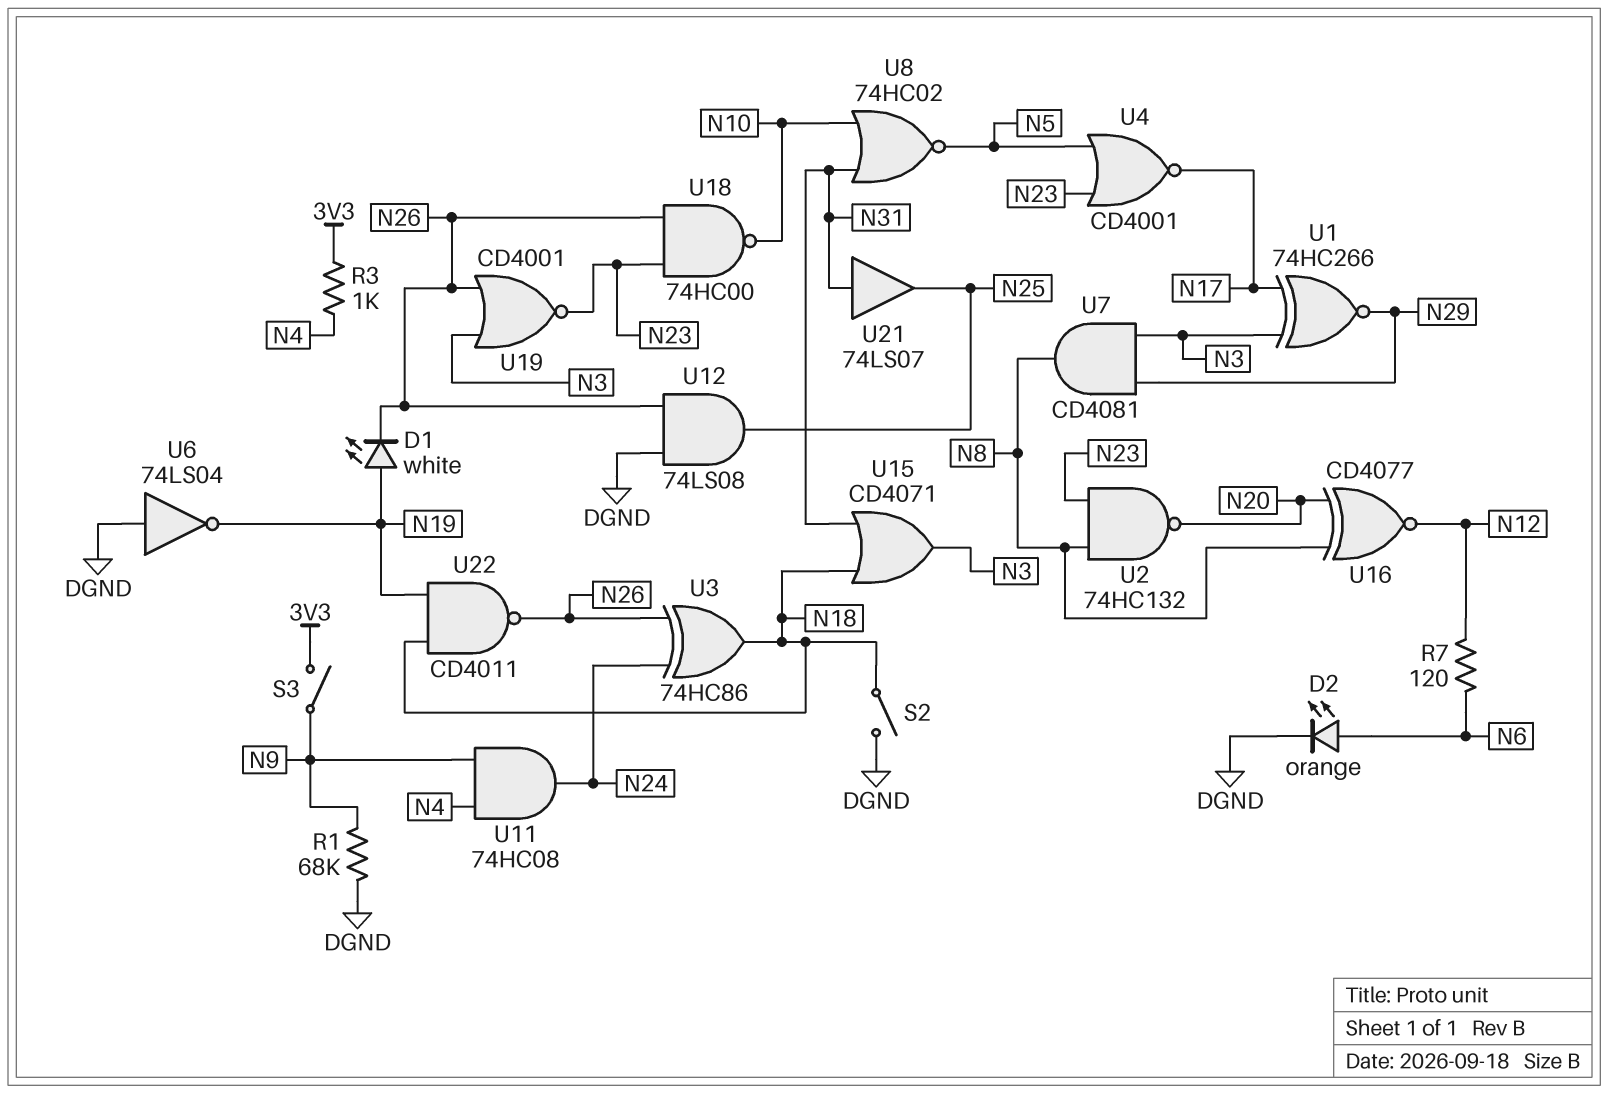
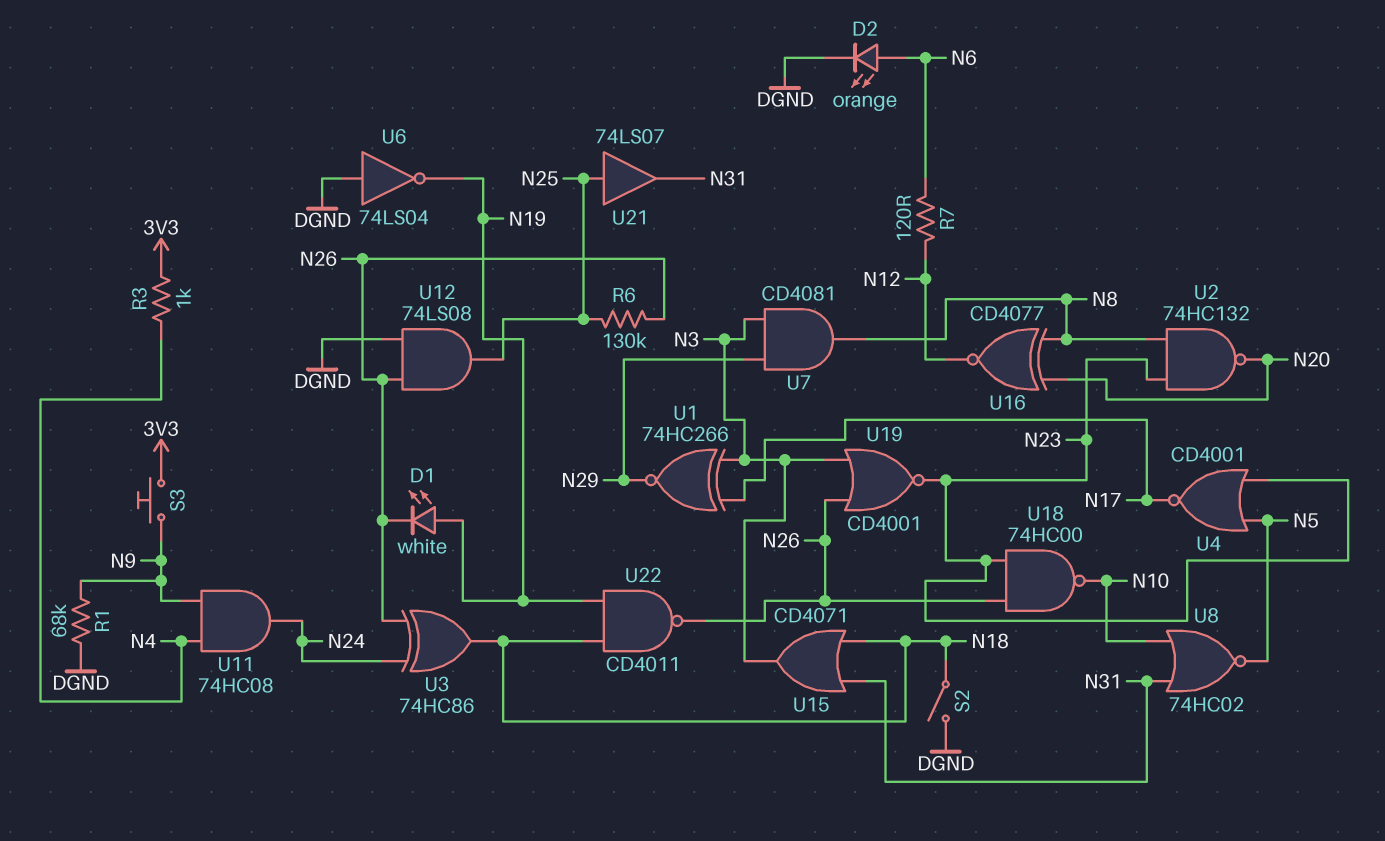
R6: none -> 130k (N25, N26)
S3: switch (3V3, N9) -> button (3V3, N9)
U21: buffer 74LS07 (in N31, out N25) -> buffer 74LS07 (in N25, out N31)

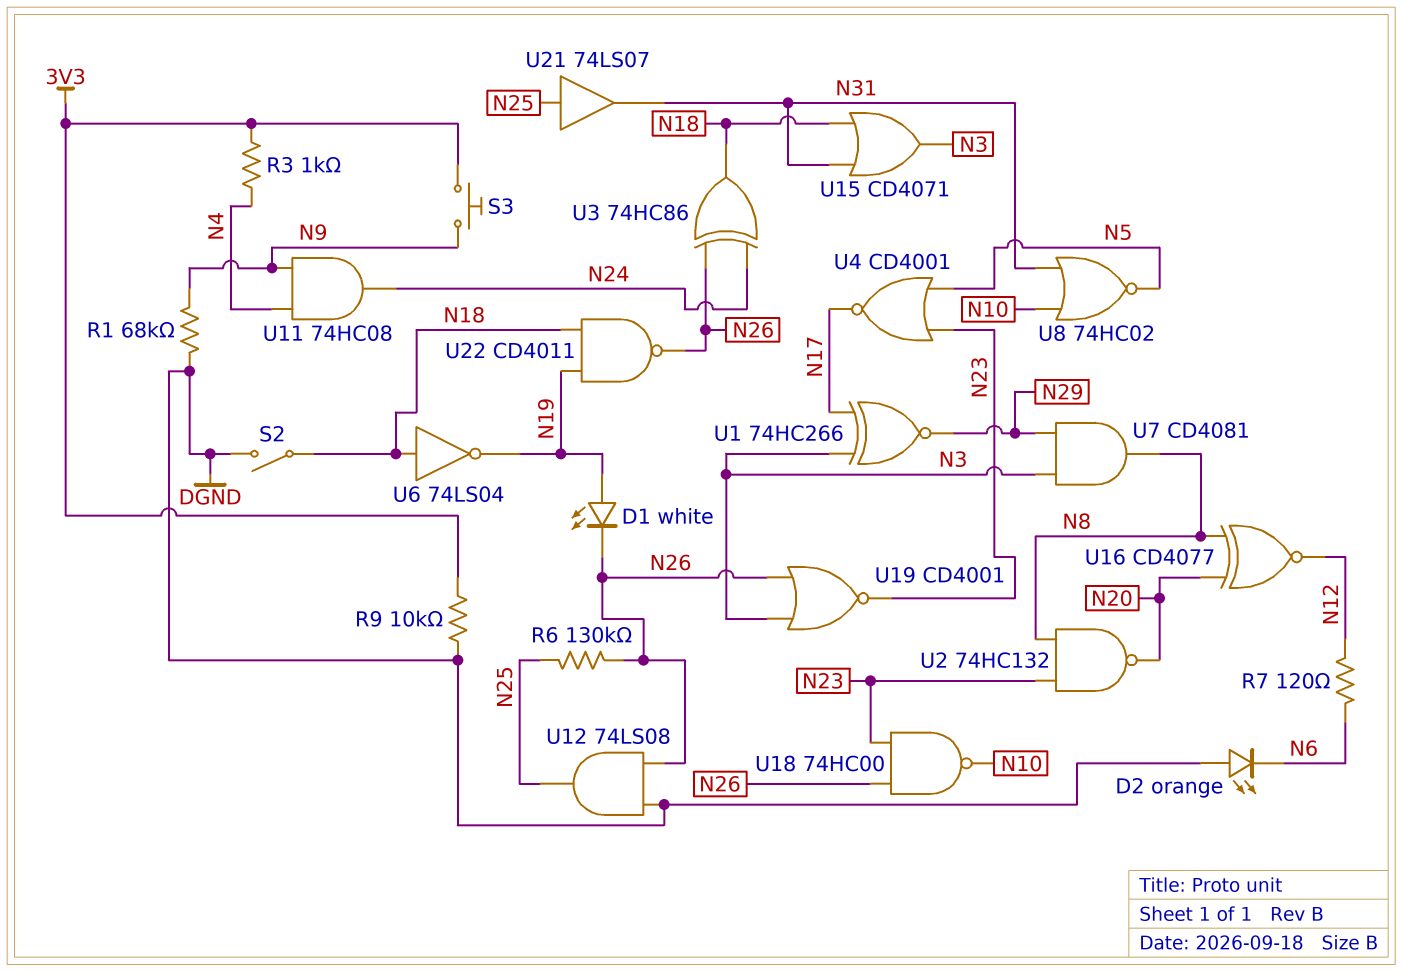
D2: LED orange (A N6, K DGND) -> LED orange (A DGND, K N6)
R9: none -> 10k (3V3, DGND)
U6: NOT 74LS04 (in DGND, out N19) -> NOT 74LS04 (in N18, out N19)

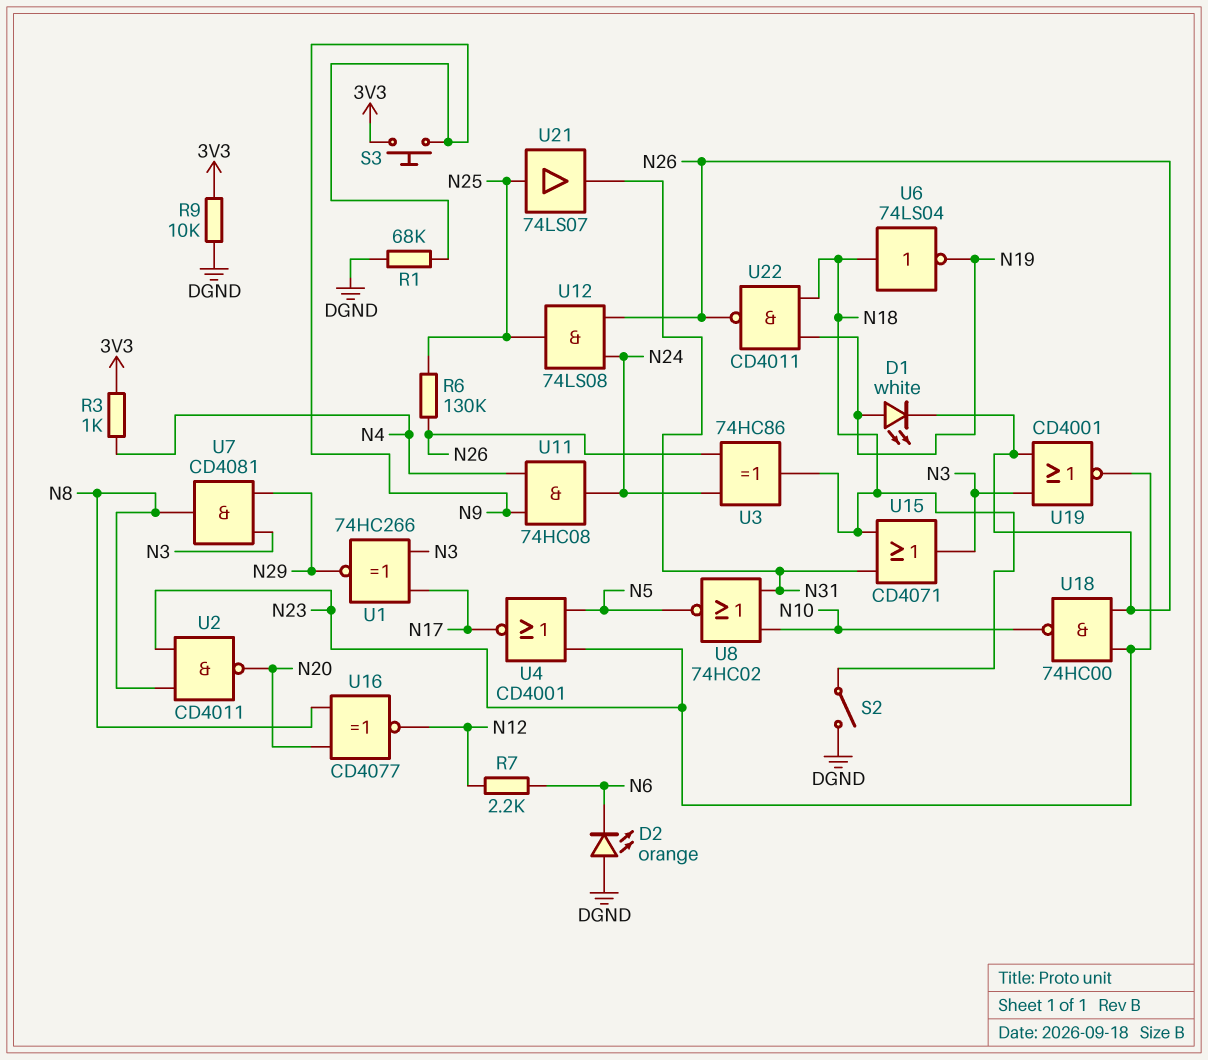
R7: 120 (N6, N12) -> 2.2k (N6, N12)
U2: NAND 74HC132 (in N8, in N23, out N20) -> NAND CD4011 (in N8, in N23, out N20)
U12: AND 74LS08 (in DGND, in N26, out N25) -> AND 74LS08 (in N24, in N26, out N25)

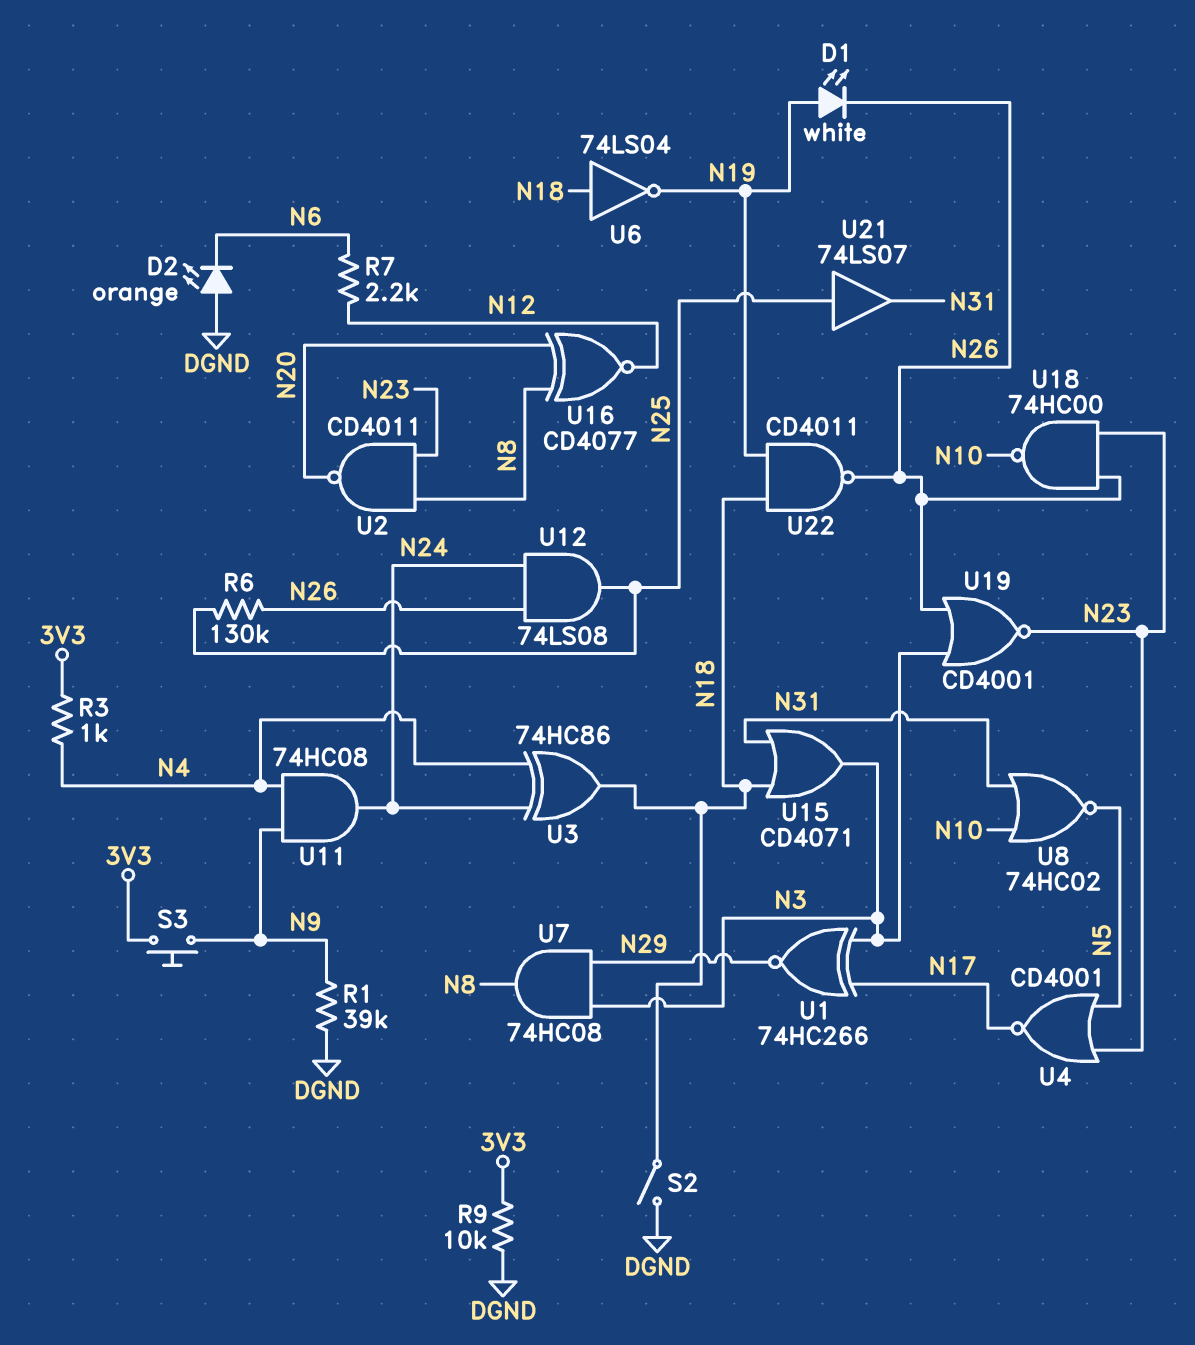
R1: 68k (DGND, N9) -> 39k (DGND, N9)
U3: XOR 74HC86 (in N24, in N26, out N18) -> XOR 74HC86 (in N4, in N24, out N18)
U7: AND CD4081 (in N3, in N29, out N8) -> AND 74HC08 (in N3, in N29, out N8)

